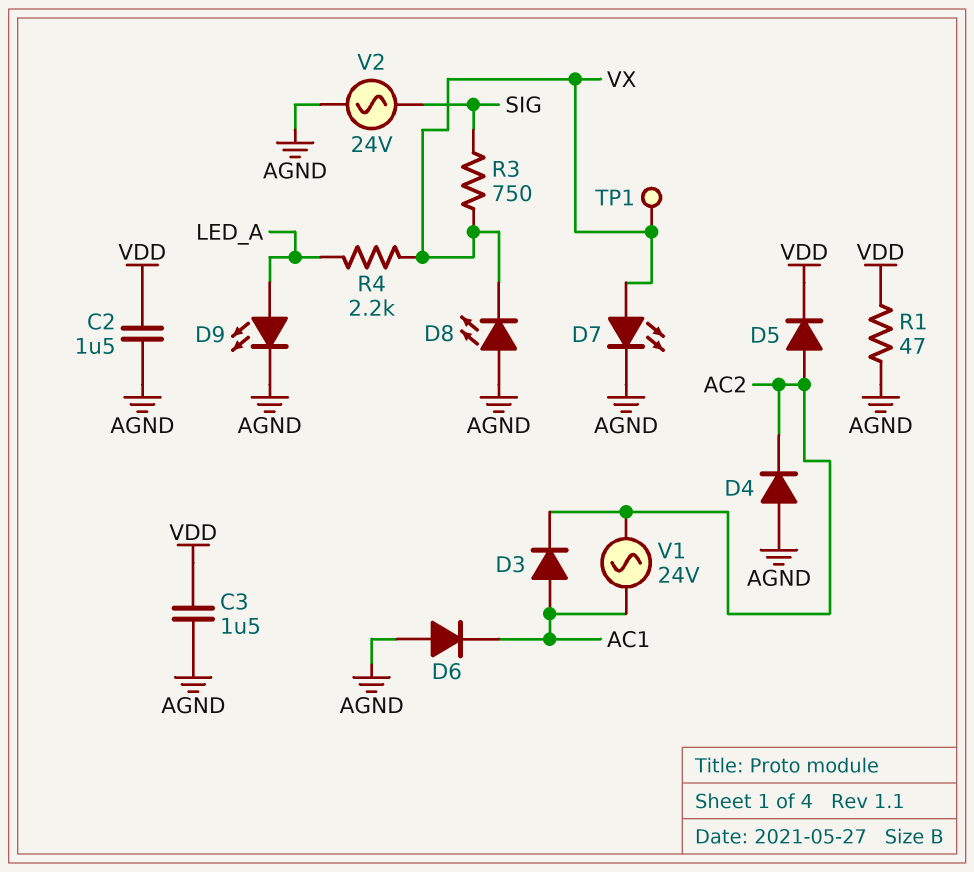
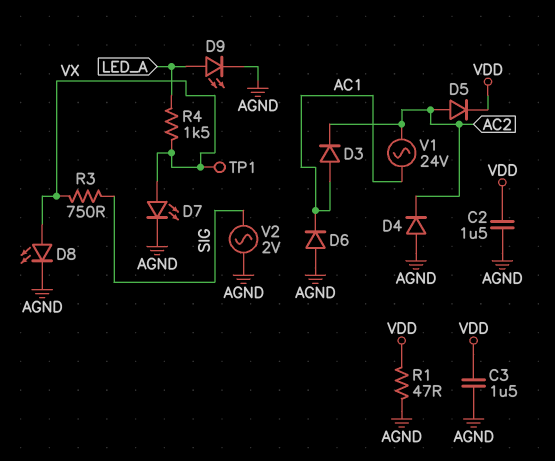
D8: LED (A AGND, K VX) -> LED (A VX, K AGND)
R4: 2.2k (LED_A, VX) -> 1.5k (LED_A, VX)
V2: AC 24V (AGND, SIG) -> AC 2V (AGND, SIG)

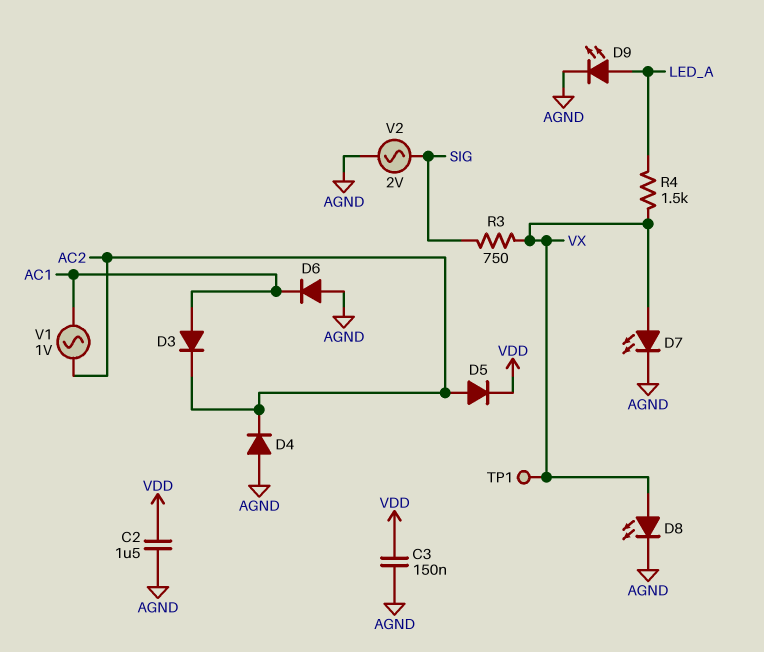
C3: 1.5uF (AGND, VDD) -> 150nF (AGND, VDD)
R1: 47 (AGND, VDD) -> none
V1: AC 24V (AC1, AC2) -> AC 1V (AC1, AC2)

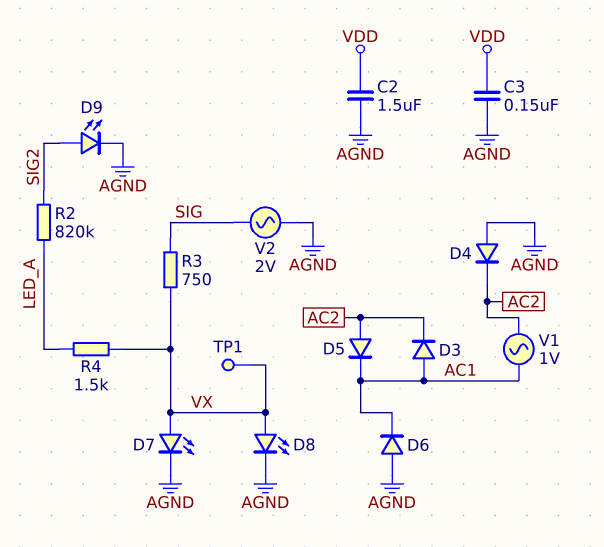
D5: diode (A AC2, K VDD) -> diode (A AC2, K AC1)
D9: LED (A LED_A, K AGND) -> LED (A SIG2, K AGND)
R2: none -> 820k (LED_A, SIG2)

